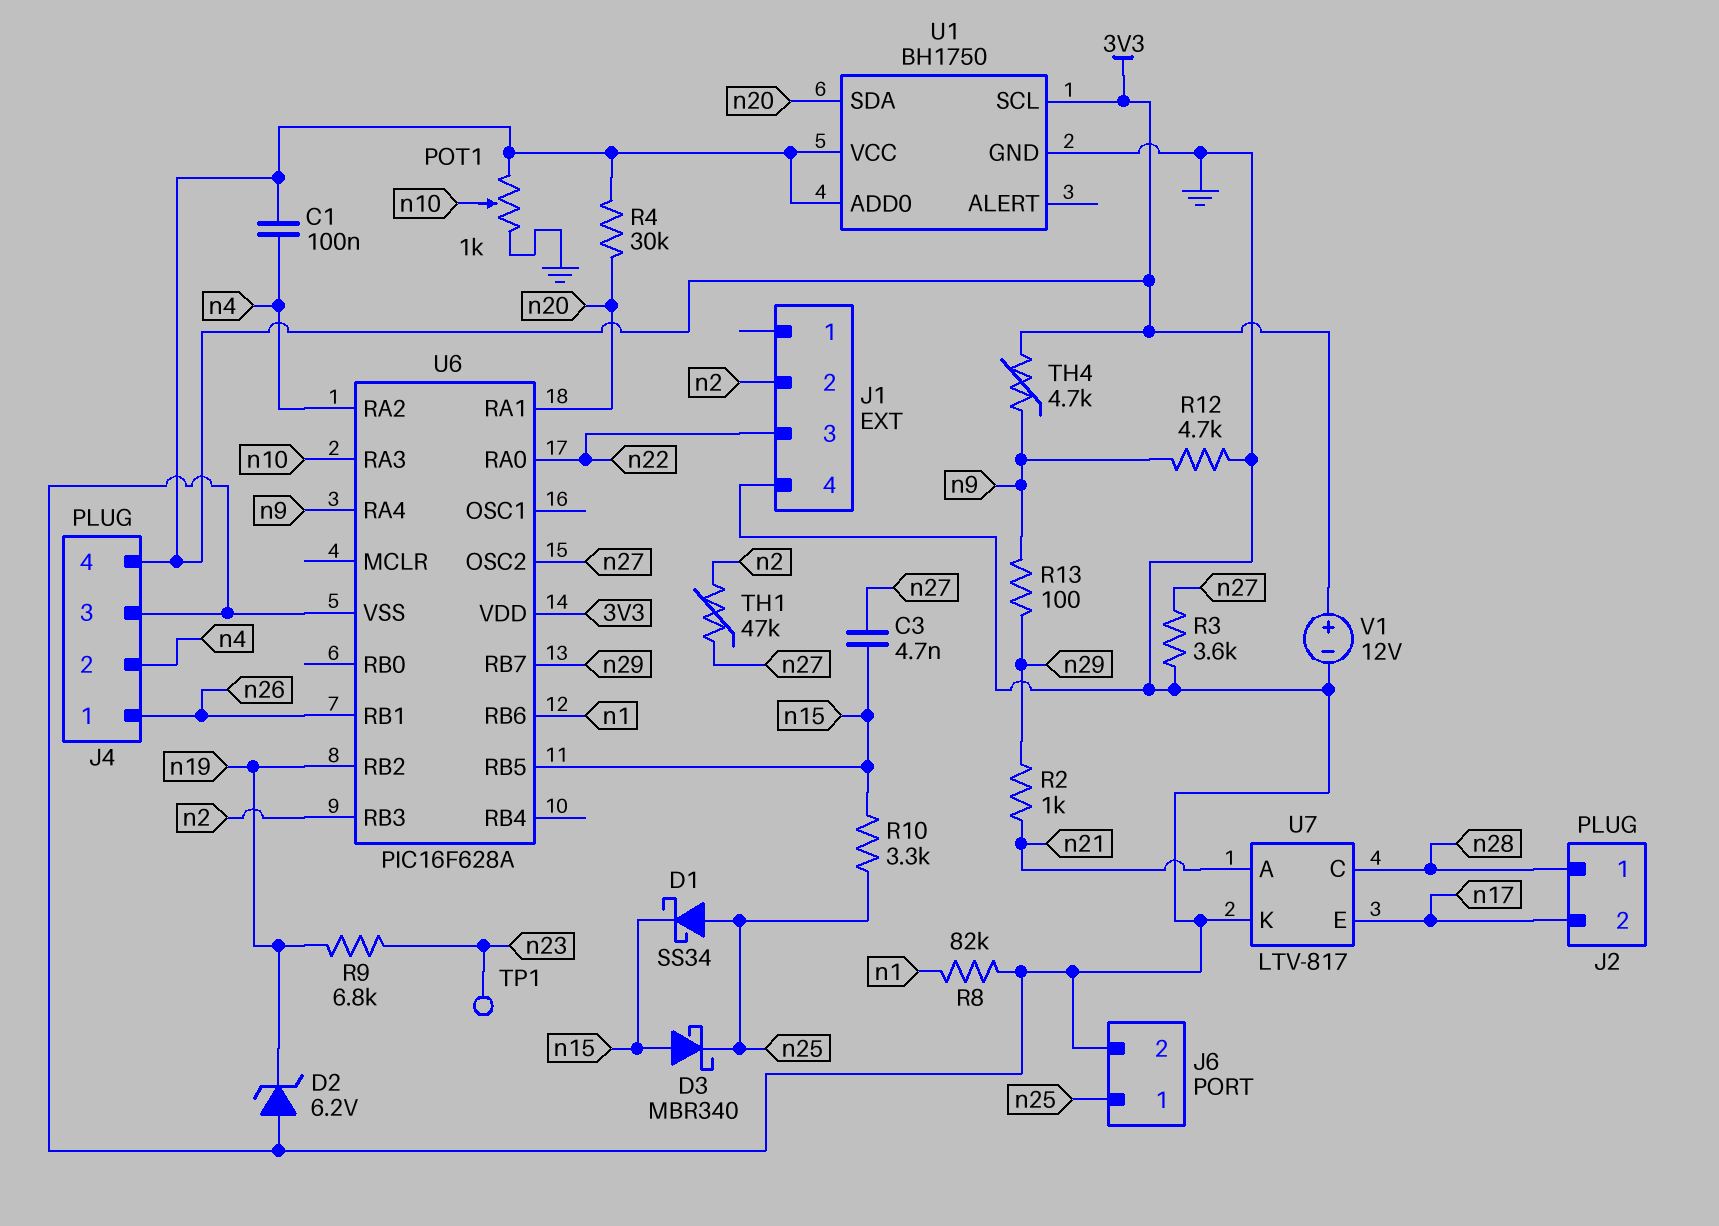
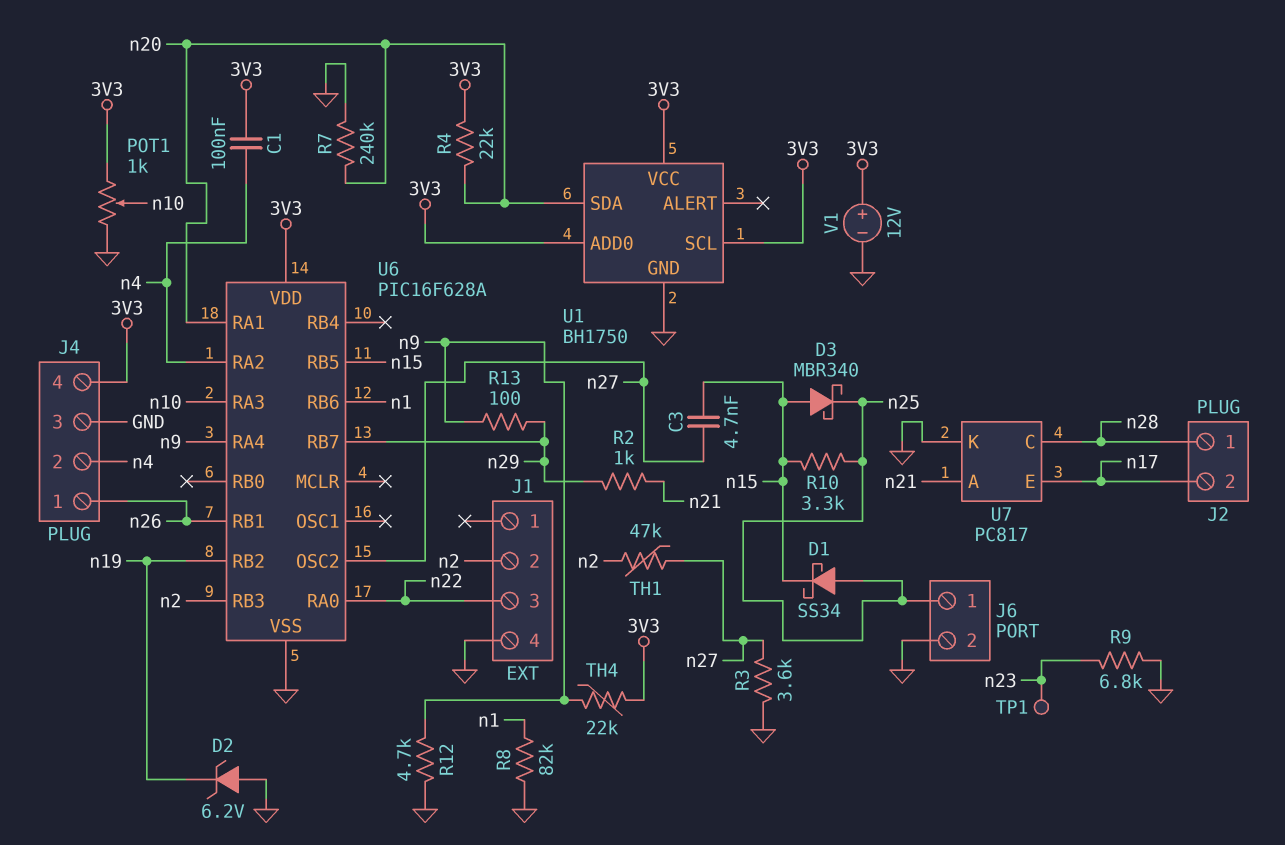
R4: 30k (3V3, n20) -> 22k (3V3, n20)
R7: none -> 240k (GND, n20)
R9: 6.8k (n19, n23) -> 6.8k (GND, n23)
TH4: 4.7k (3V3, n9) -> 22k (3V3, n9)
U7: LTV-817 -> PC817

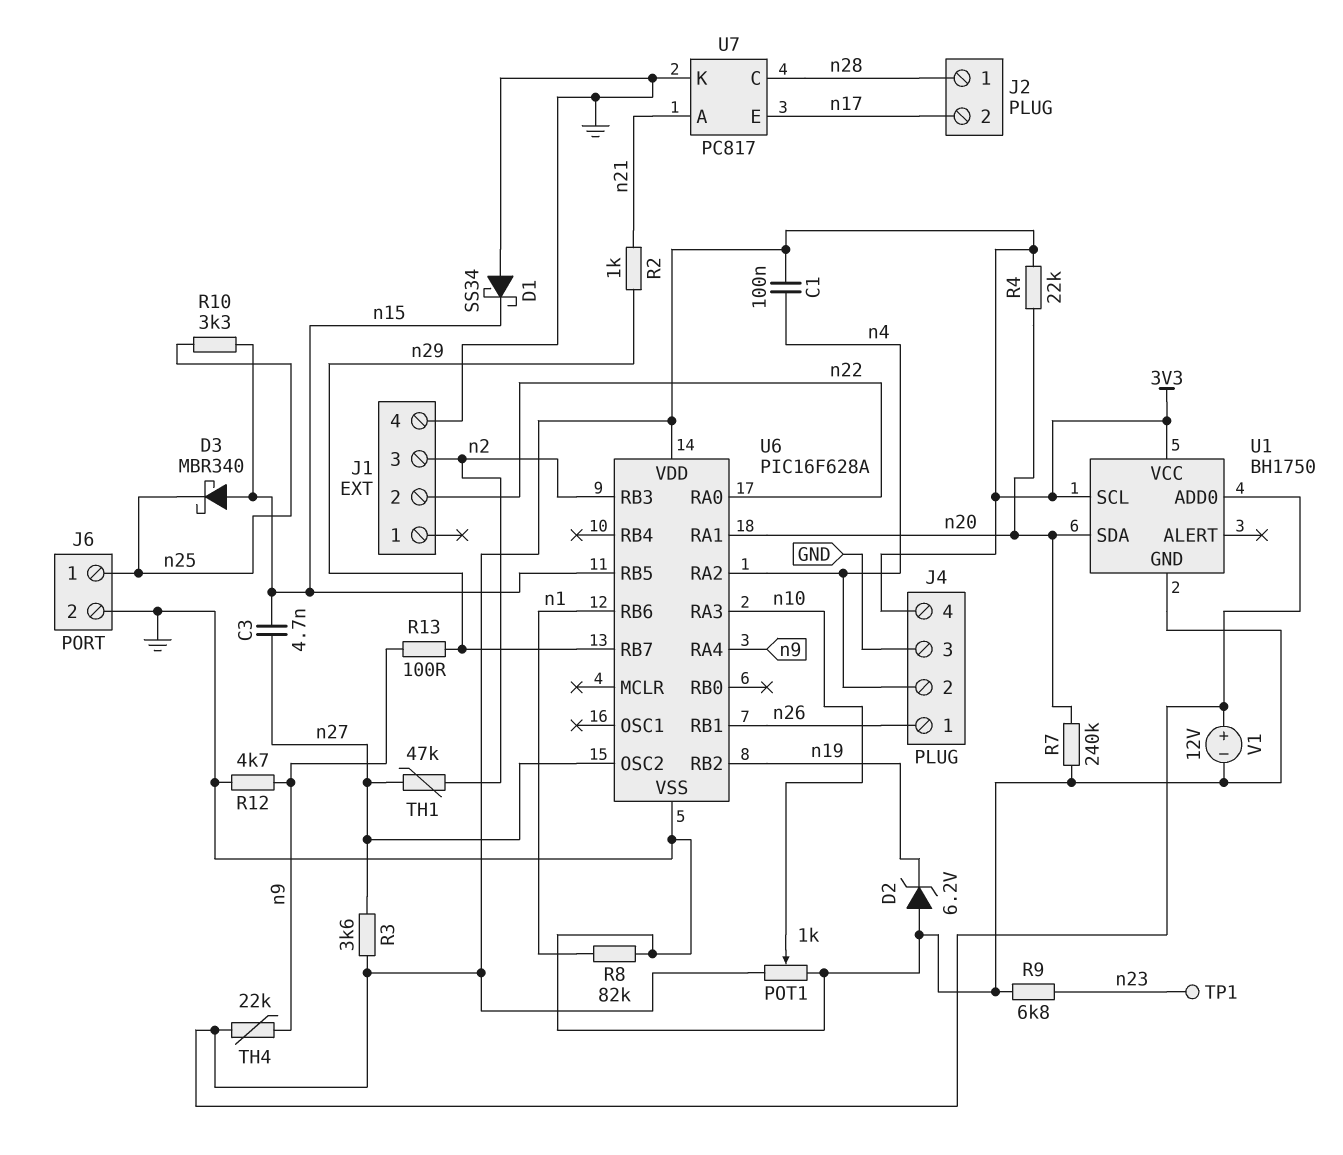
D1: schottky SS34 (A n25, K n15) -> schottky SS34 (A GND, K n15)
J1 pin 2: n2 -> n22
J1 pin 3: n22 -> n2
R3: 3.6k (GND, n27) -> 3.6k (3V3, n27)

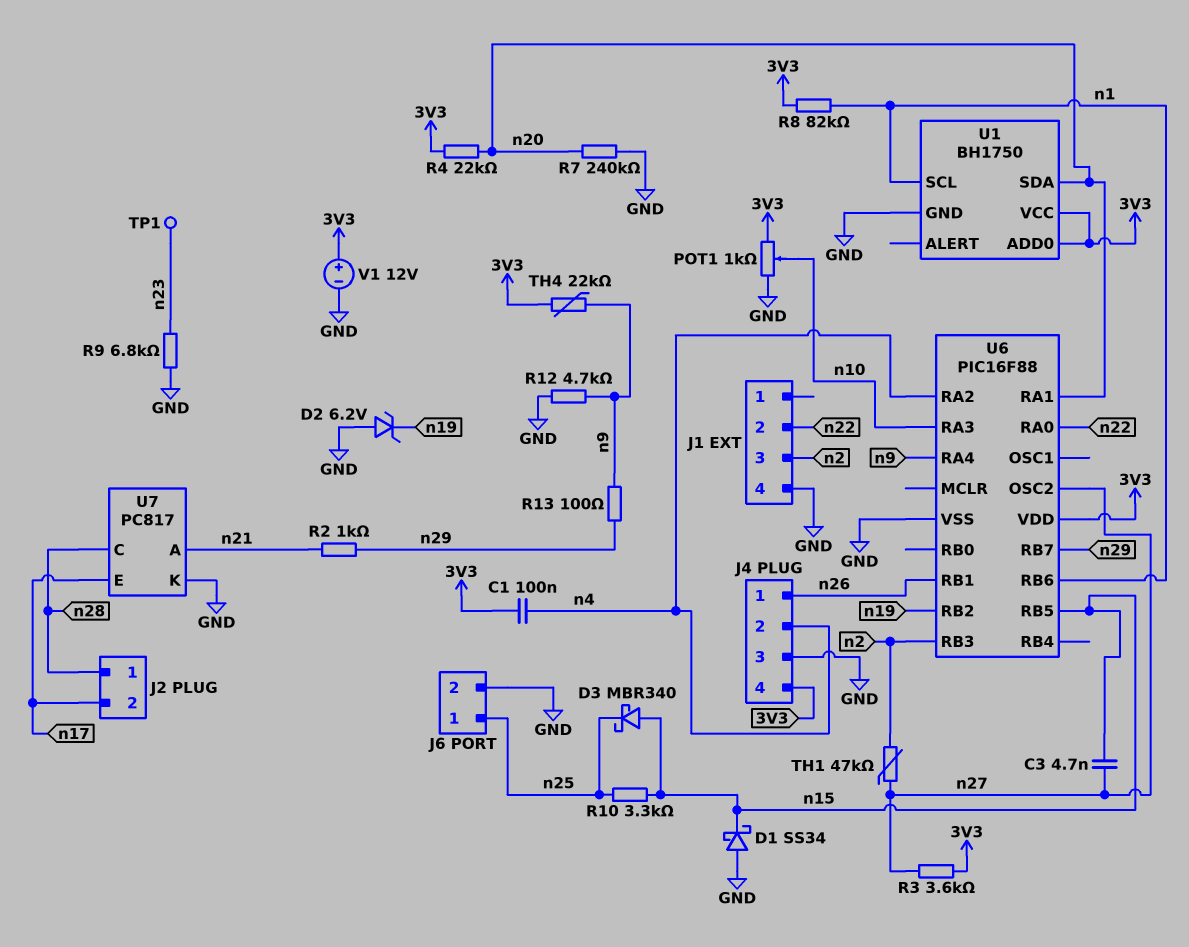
R8: 82k (GND, n1) -> 82k (3V3, n1)
U1 pin SCL: 3V3 -> n1
U6: PIC16F628A -> PIC16F88

